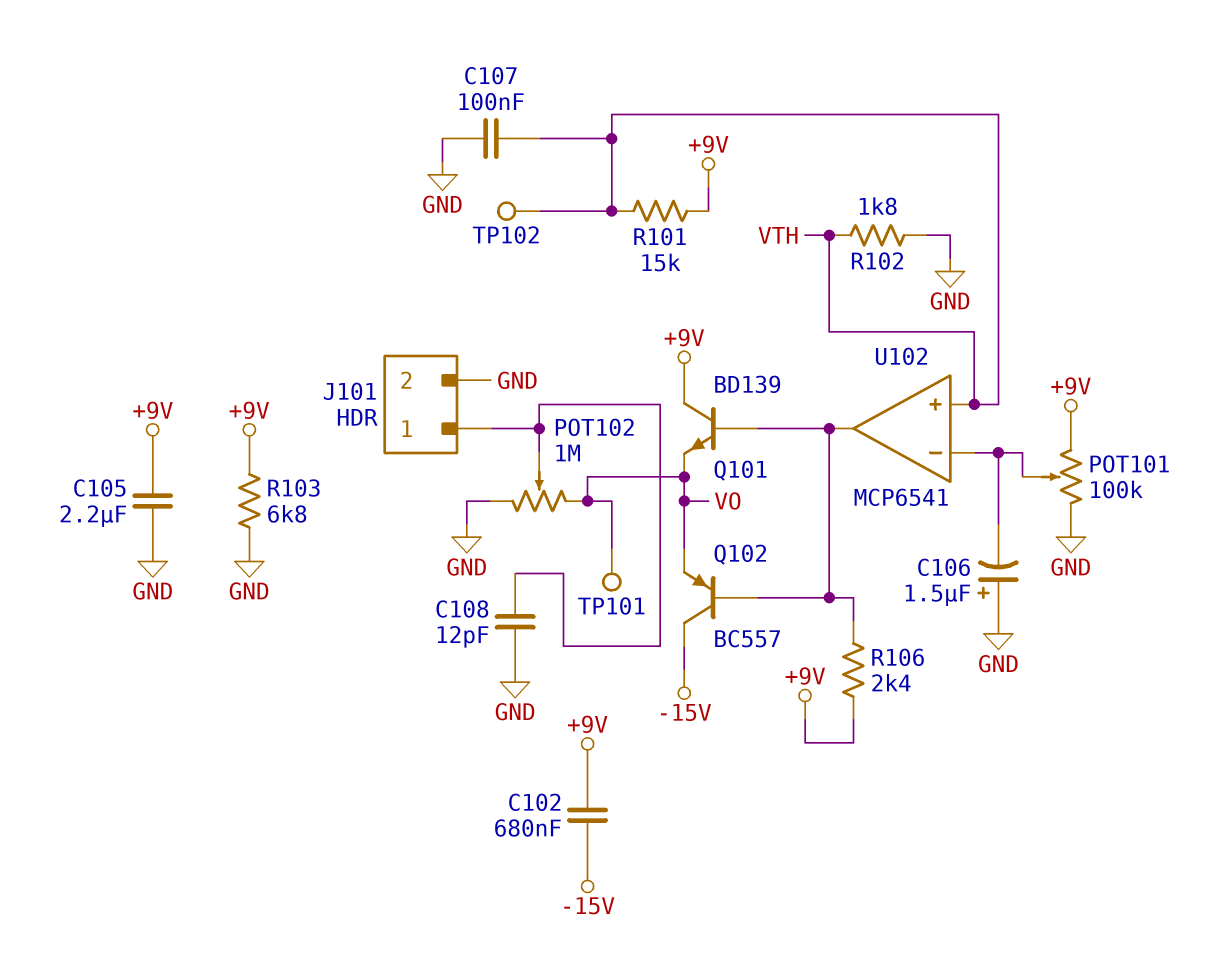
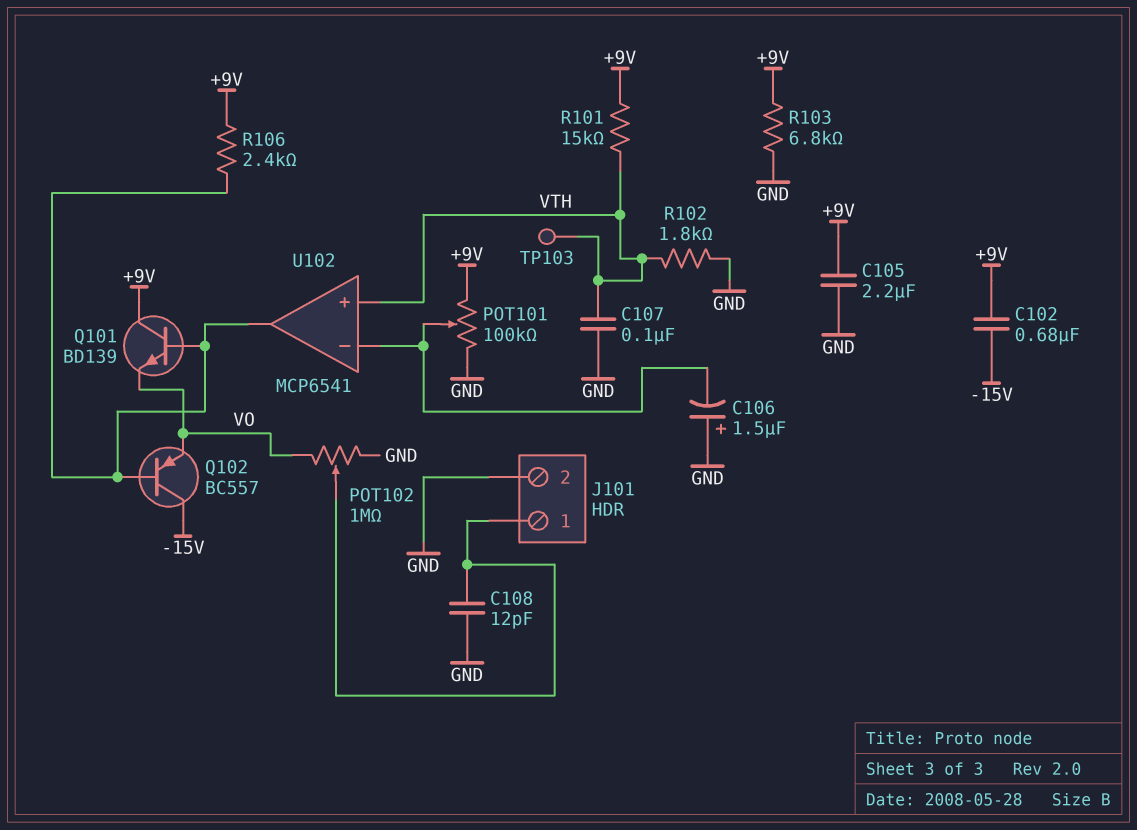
TP101: test point (VO) -> none
TP102: test point (VTH) -> none
TP103: none -> test point (VTH)

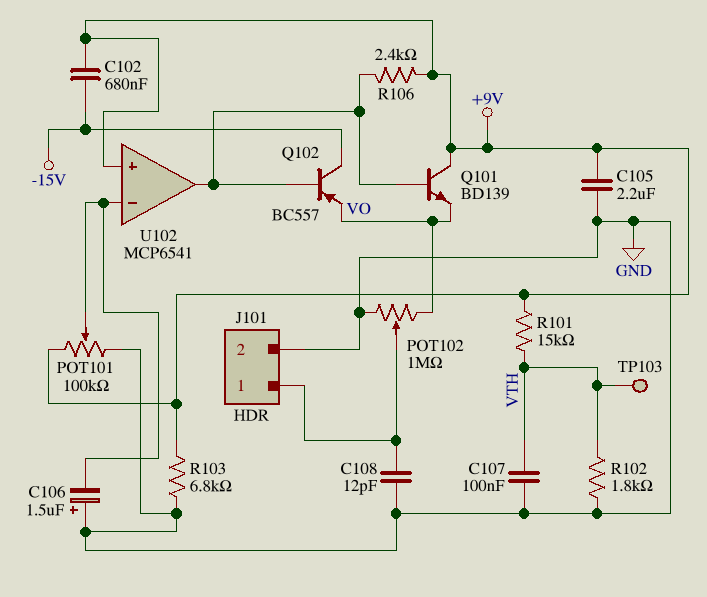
U102 pin in+: VTH -> +9V

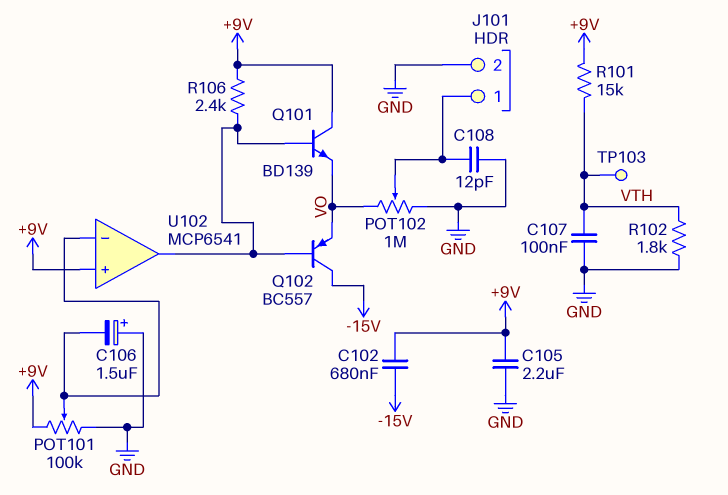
R103: 6.8k (+9V, GND) -> none

